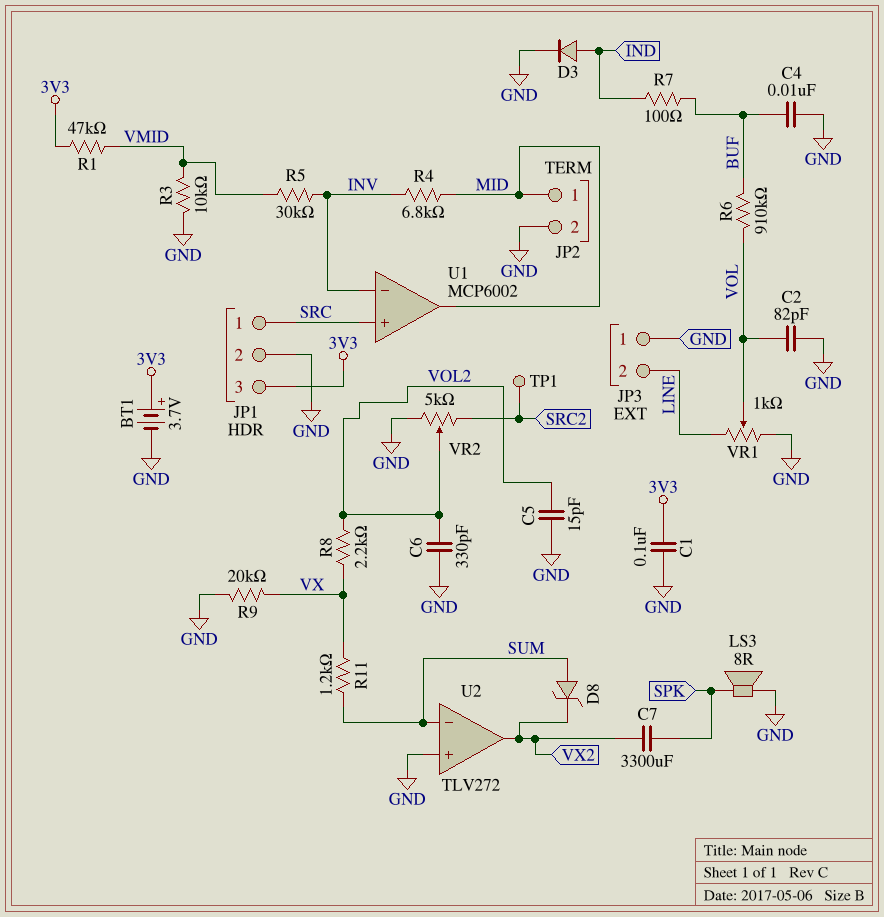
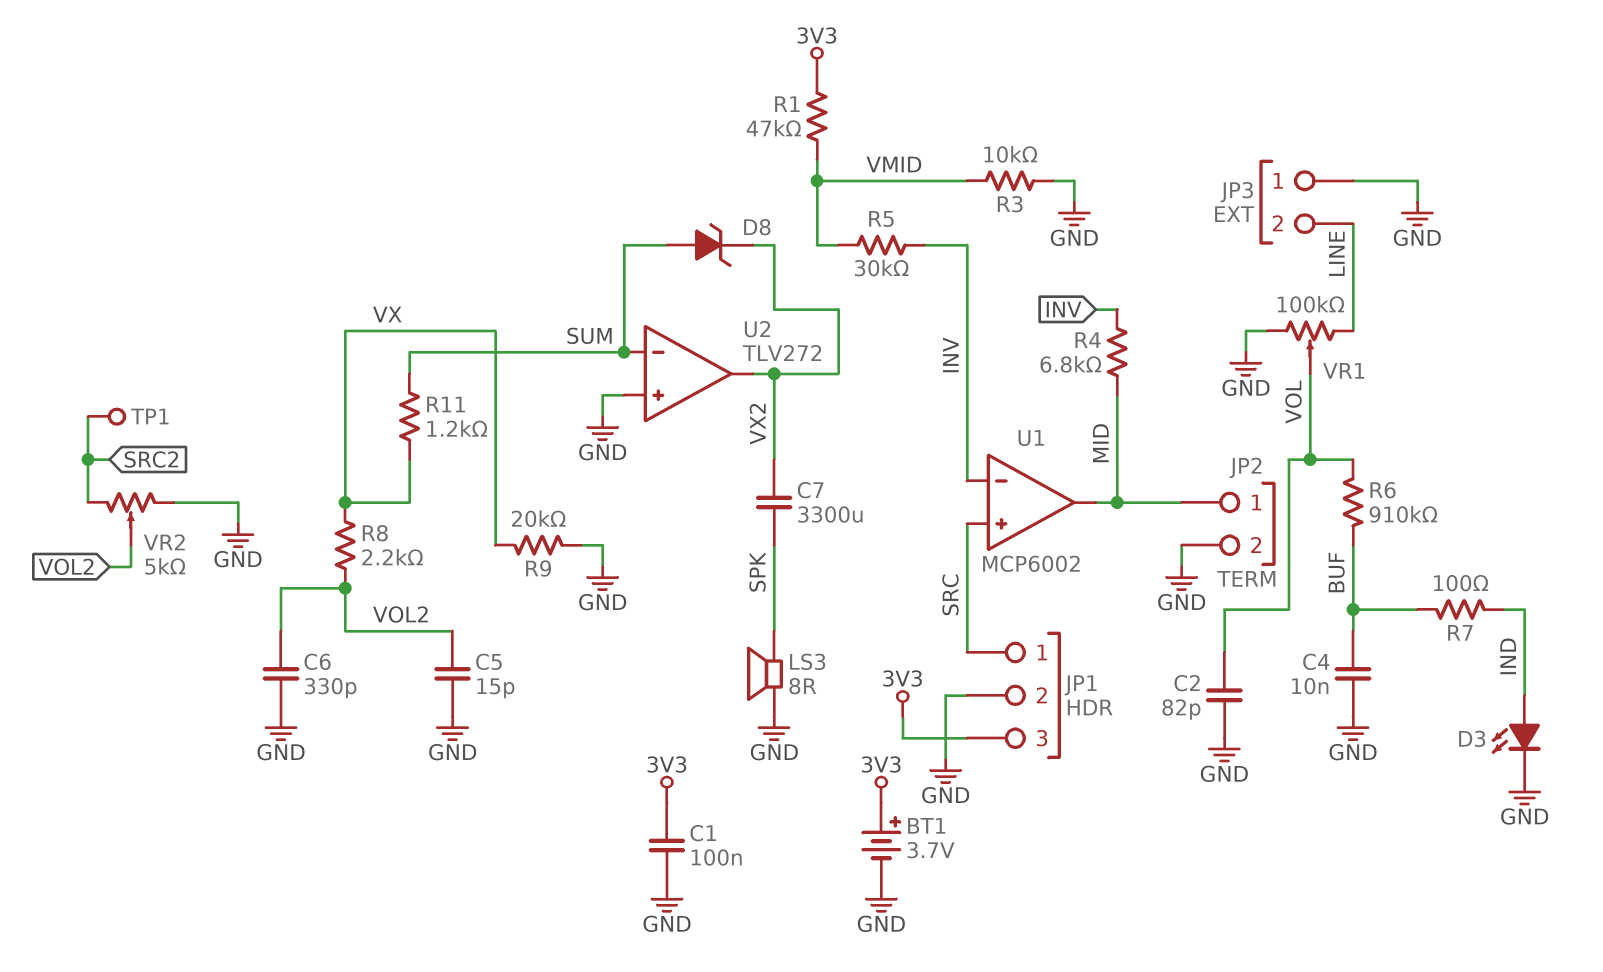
D3: diode (A IND, K GND) -> LED (A IND, K GND)
VR1: 1k (GND, LINE, wiper VOL) -> 100k (GND, LINE, wiper VOL)

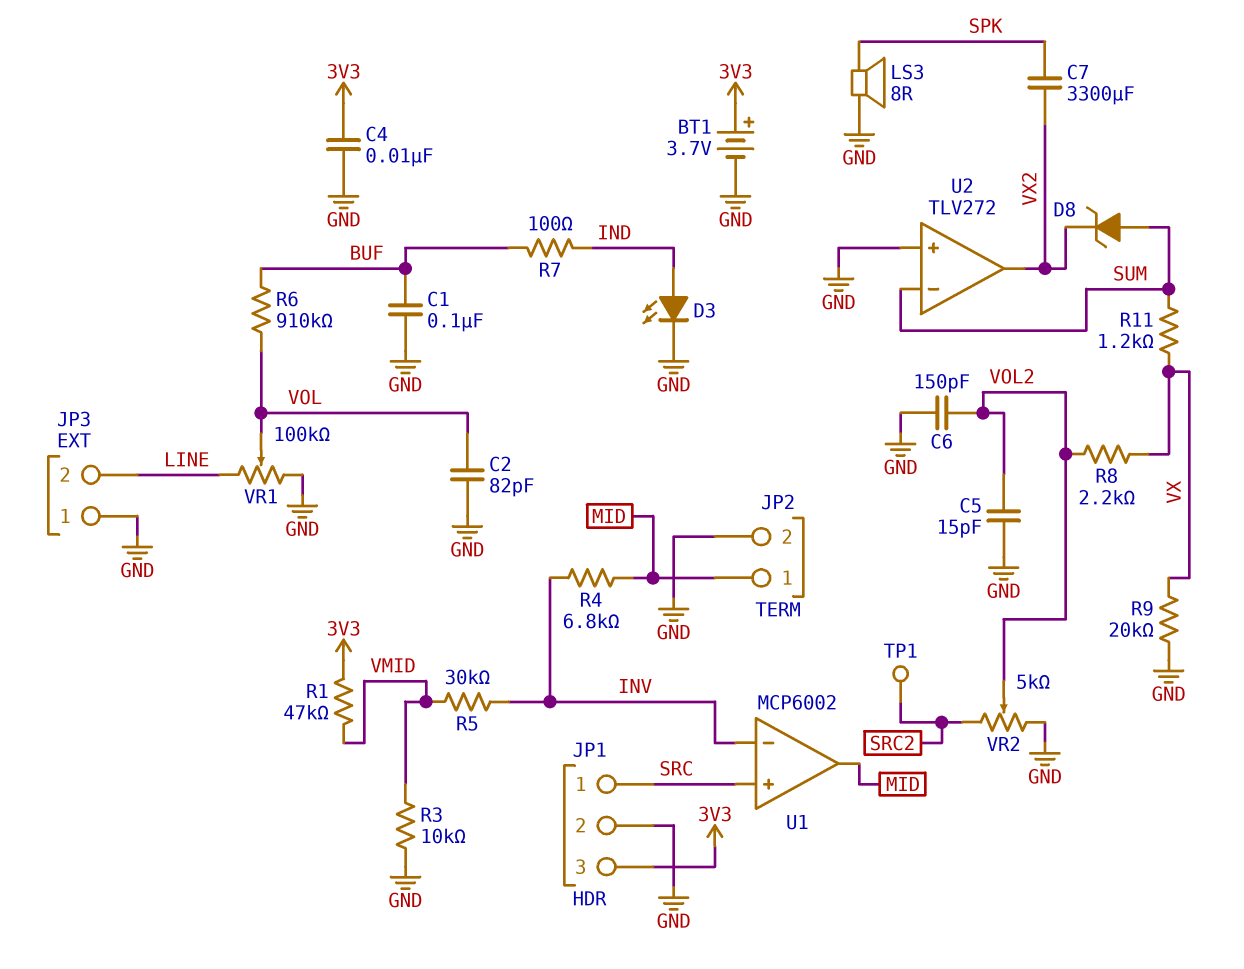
C1: 100nF (3V3, GND) -> 100nF (BUF, GND)
C4: 10nF (BUF, GND) -> 10nF (3V3, GND)
C6: 330pF (GND, VOL2) -> 150pF (GND, VOL2)

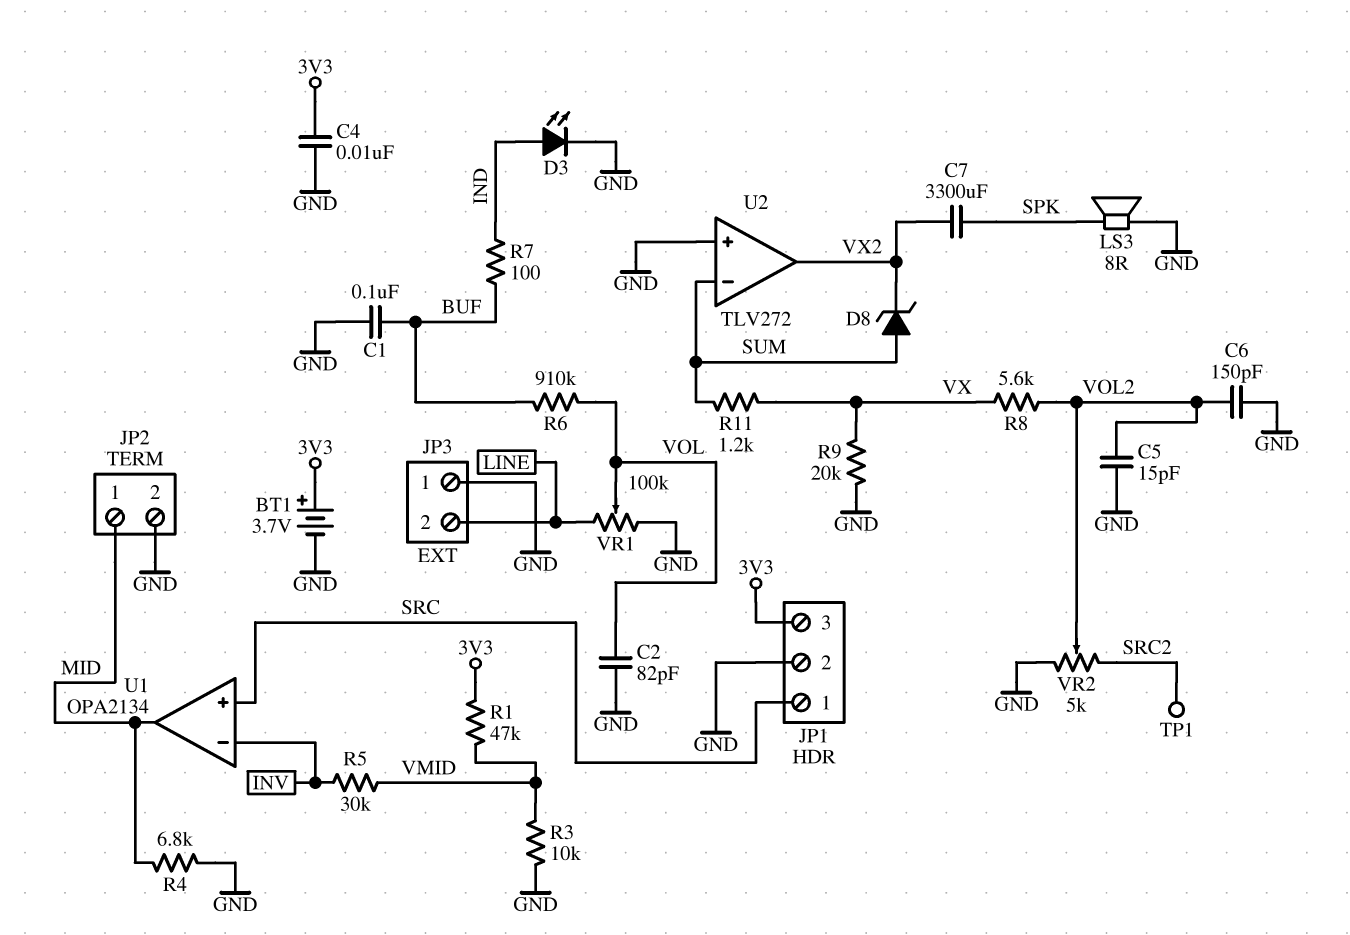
R4: 6.8k (INV, MID) -> 6.8k (GND, MID)
R8: 2.2k (VOL2, VX) -> 5.6k (VOL2, VX)
U1: MCP6002 -> OPA2134

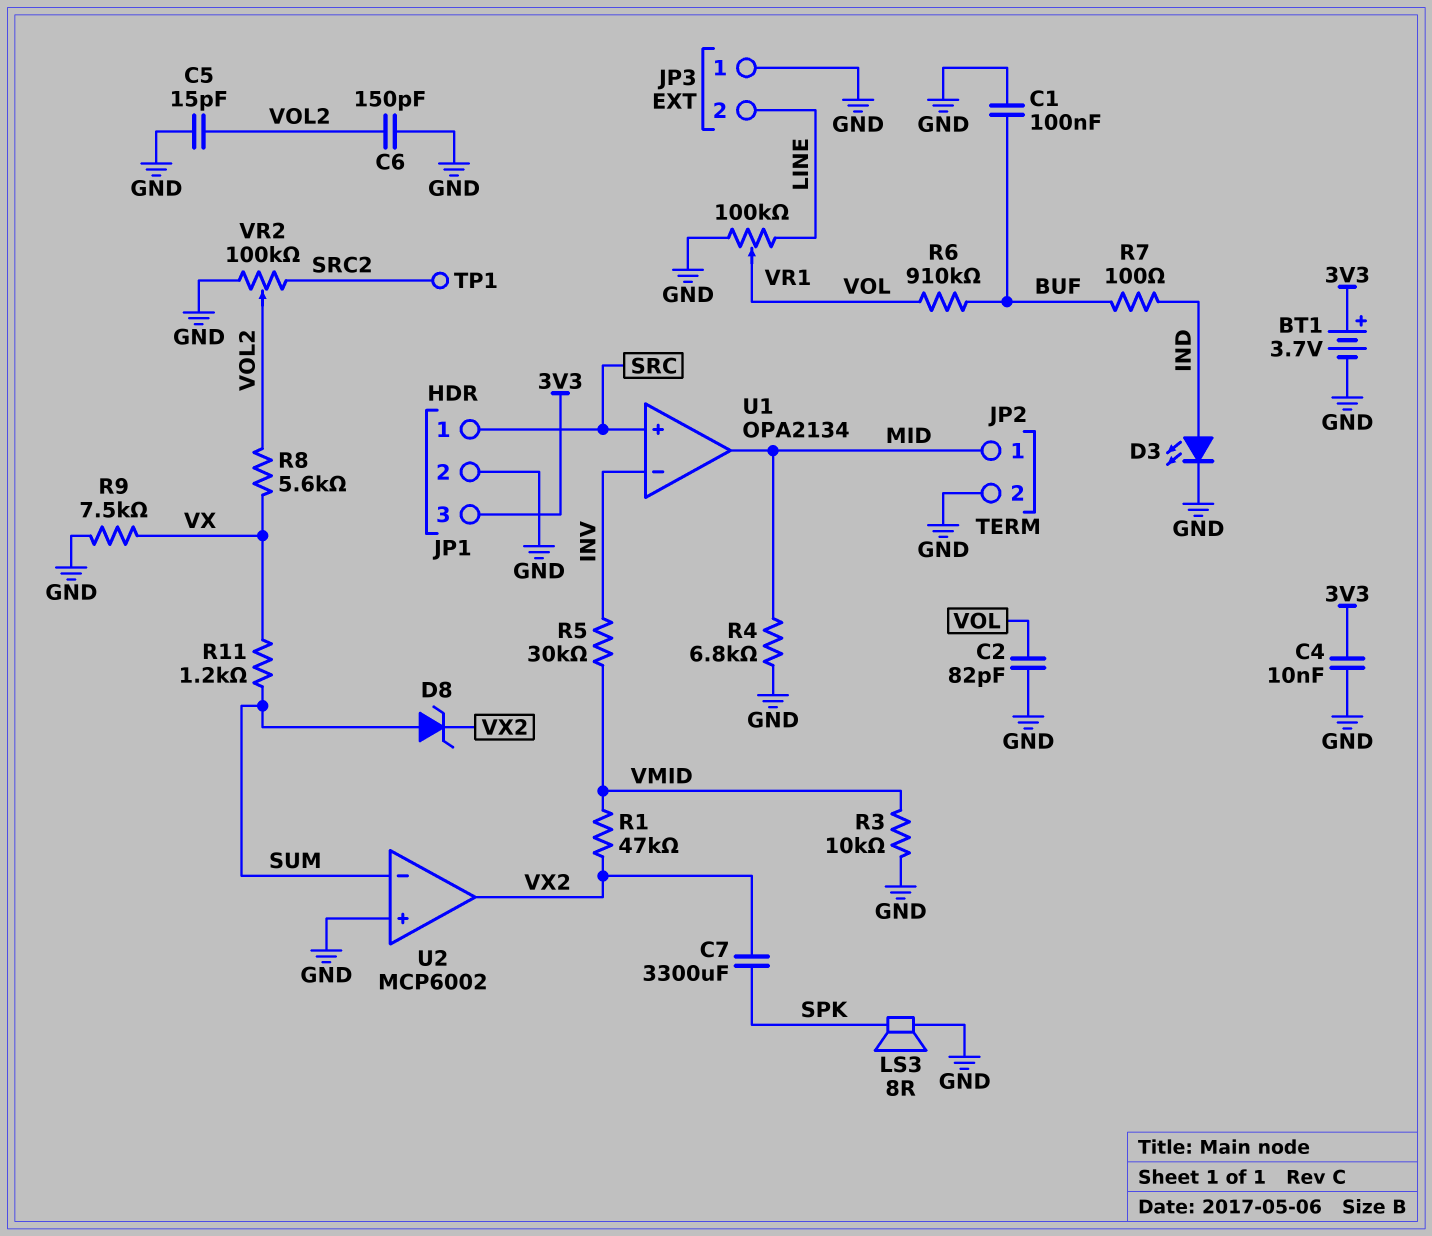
R1: 47k (3V3, VMID) -> 47k (VMID, VX2)
R9: 20k (GND, VX) -> 7.5k (GND, VX)
U2: TLV272 -> MCP6002
VR2: 5k (GND, SRC2, wiper VOL2) -> 100k (GND, SRC2, wiper VOL2)

